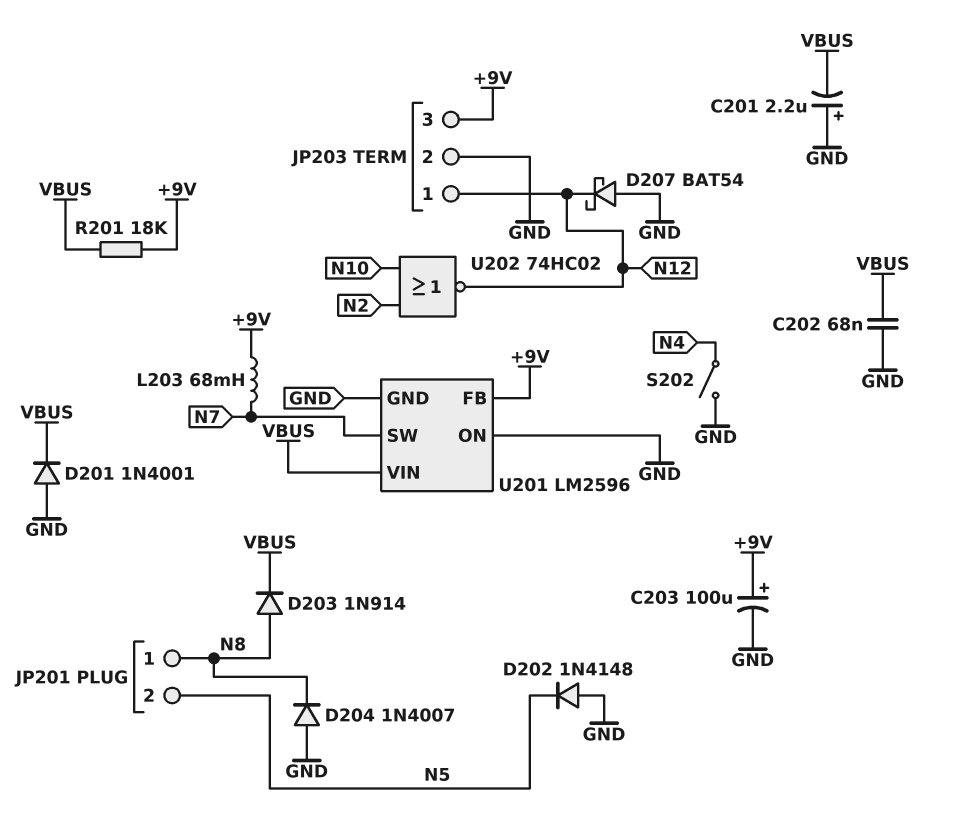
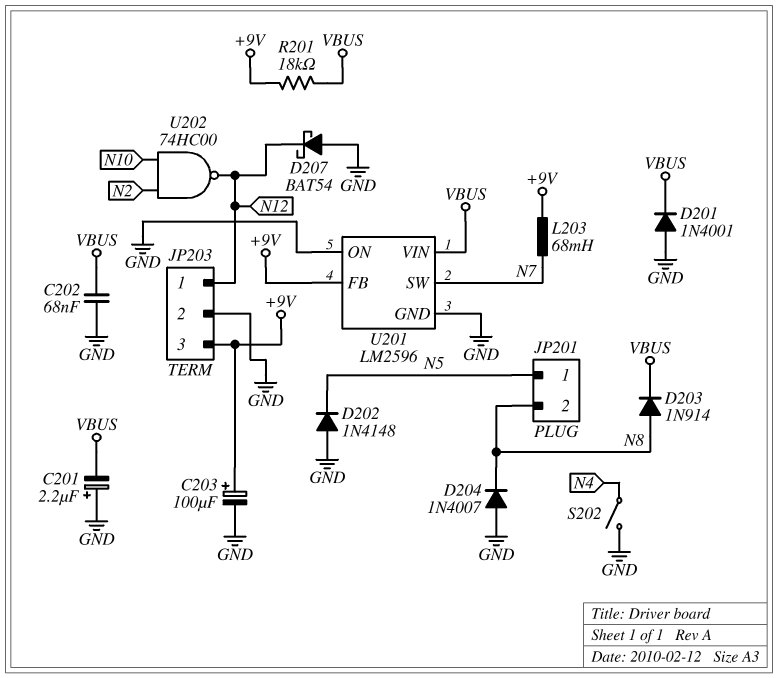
JP201 pin 1: N8 -> N5
JP201 pin 2: N5 -> N8
U202: NOR 74HC02 (in N2, in N10, out N12) -> NAND 74HC00 (in N2, in N10, out N12)

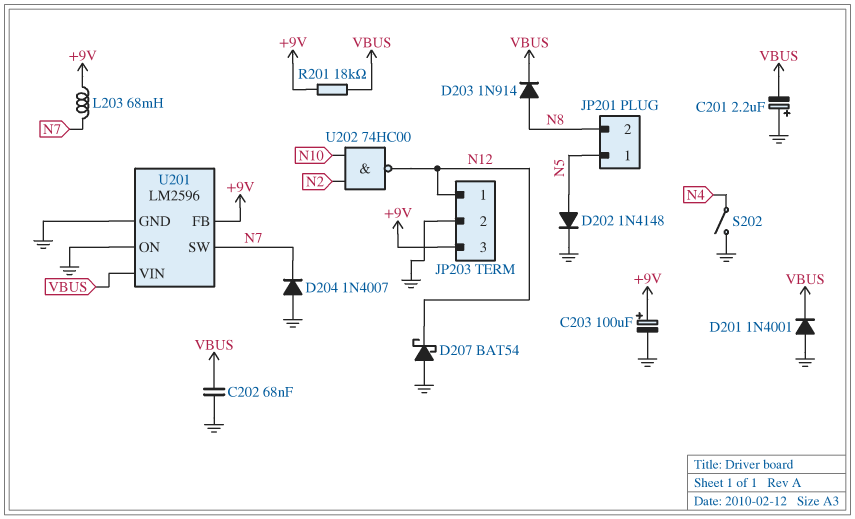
D202: diode 1N4148 (A GND, K N5) -> diode 1N4148 (A N5, K GND)
D204: diode 1N4007 (A GND, K N8) -> diode 1N4007 (A GND, K N7)

